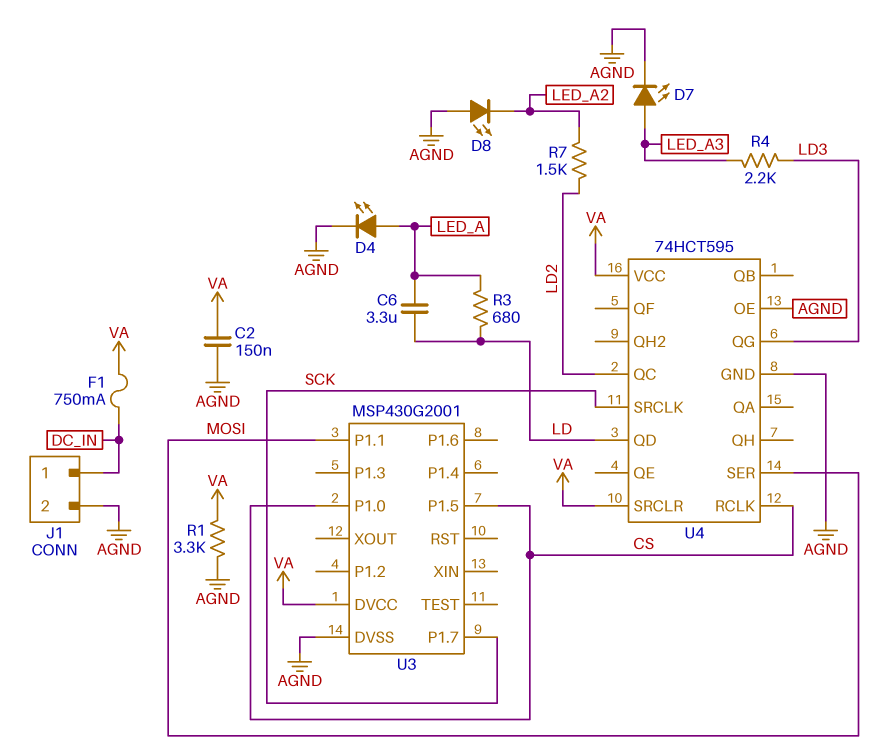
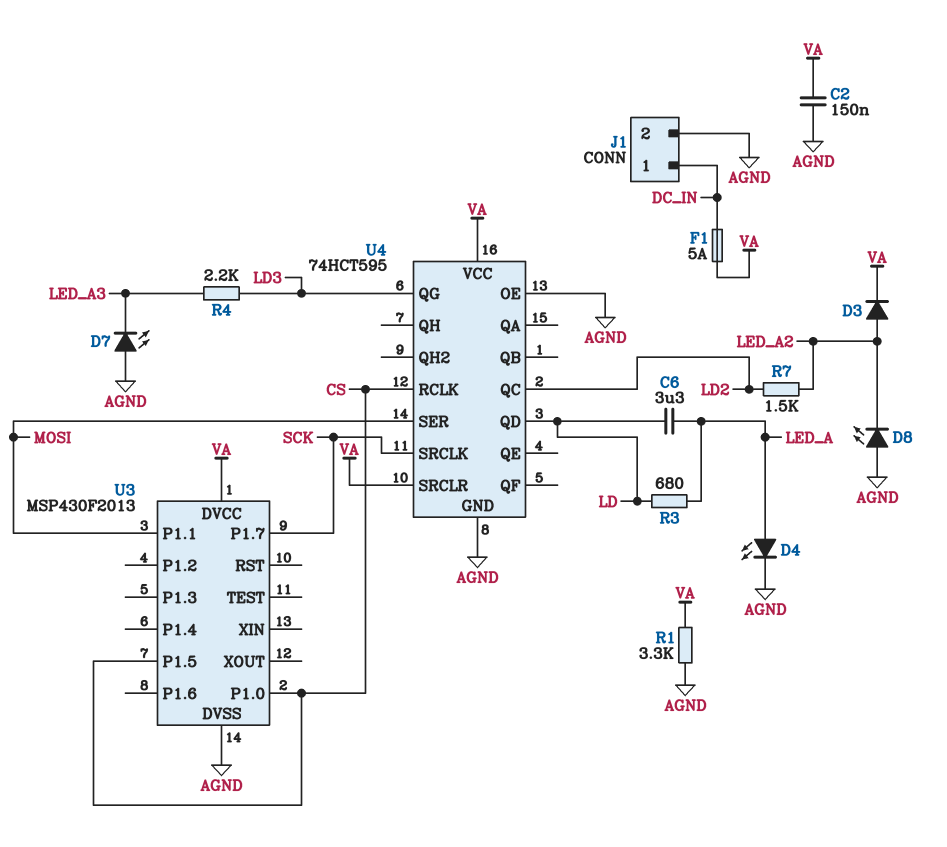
D3: none -> diode (A LED_A2, K VA)
D7: LED (A LED_A3, K AGND) -> LED (A AGND, K LED_A3)
F1: 750mA (DC_IN, VA) -> 5A (DC_IN, VA)
U3: MSP430G2001 -> MSP430F2013

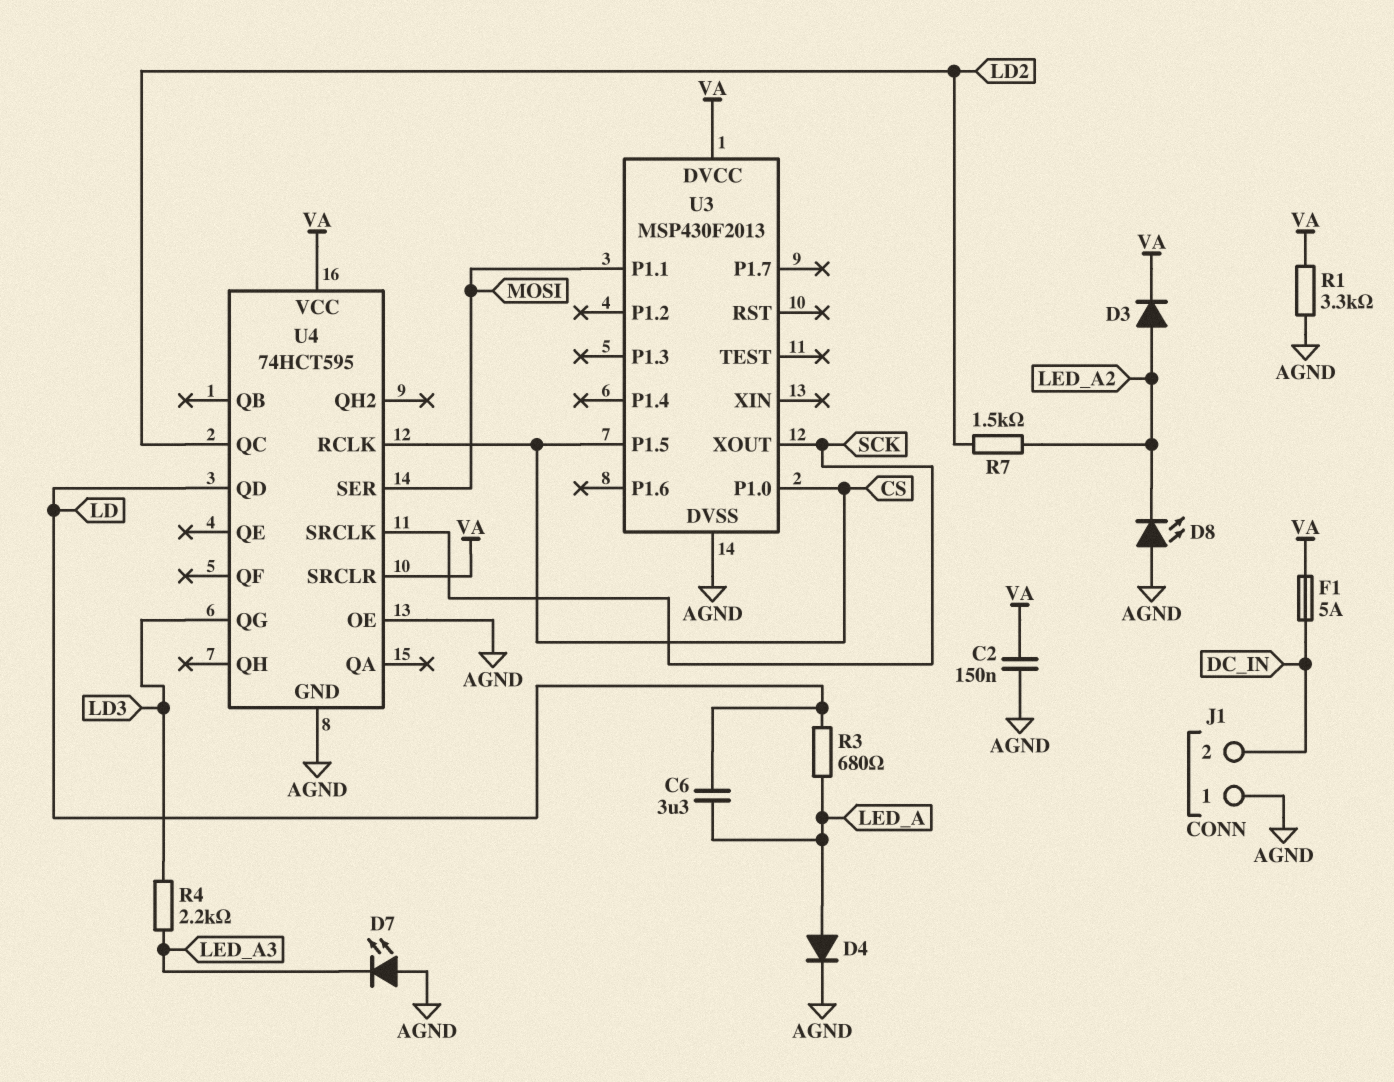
D4: LED (A LED_A, K AGND) -> diode (A LED_A, K AGND)
J1 pin 1: DC_IN -> AGND
J1 pin 2: AGND -> DC_IN
U3 pin P1.7: SCK -> none
U3 pin XOUT: none -> SCK

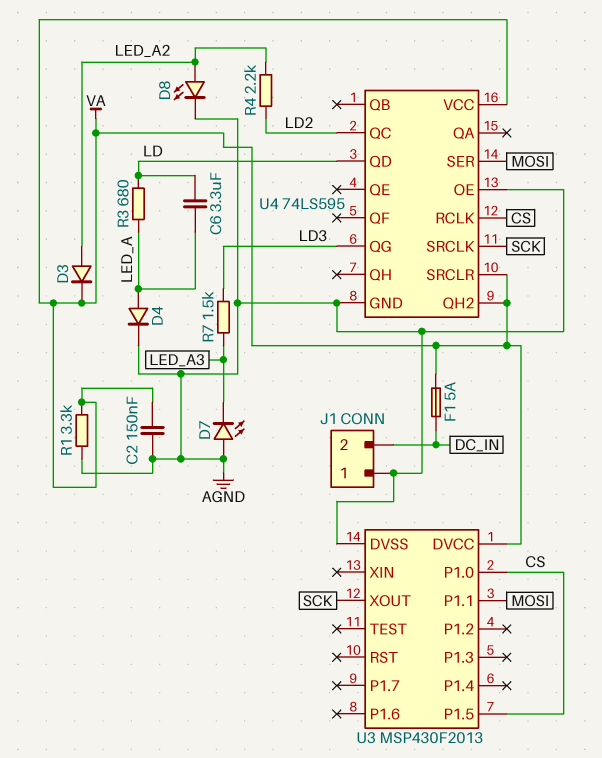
D8: LED (A AGND, K LED_A2) -> LED (A LED_A2, K AGND)
R4: 2.2k (LD3, LED_A3) -> 2.2k (LD2, LED_A2)
R7: 1.5k (LD2, LED_A2) -> 1.5k (LD3, LED_A3)
U4: 74HCT595 -> 74LS595
U4 pin QH2: none -> VA

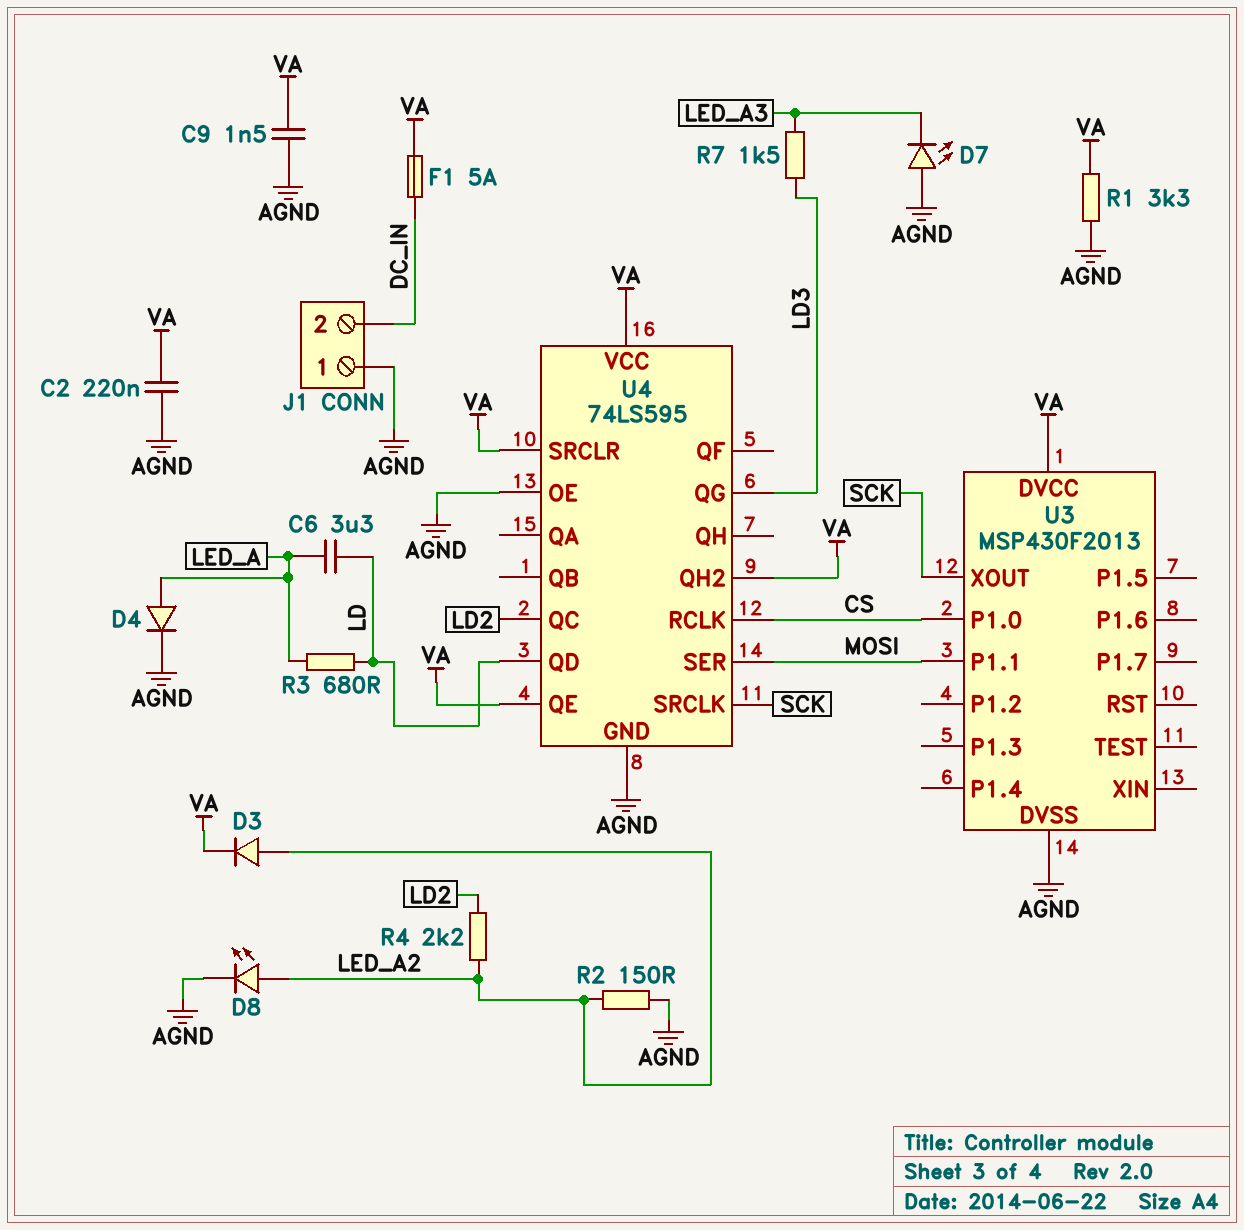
C2: 150nF (AGND, VA) -> 220nF (AGND, VA)
C9: none -> 1.5nF (AGND, VA)
R2: none -> 150 (AGND, LED_A2)
U3 pin P1.5: CS -> none
U4 pin QE: none -> VA

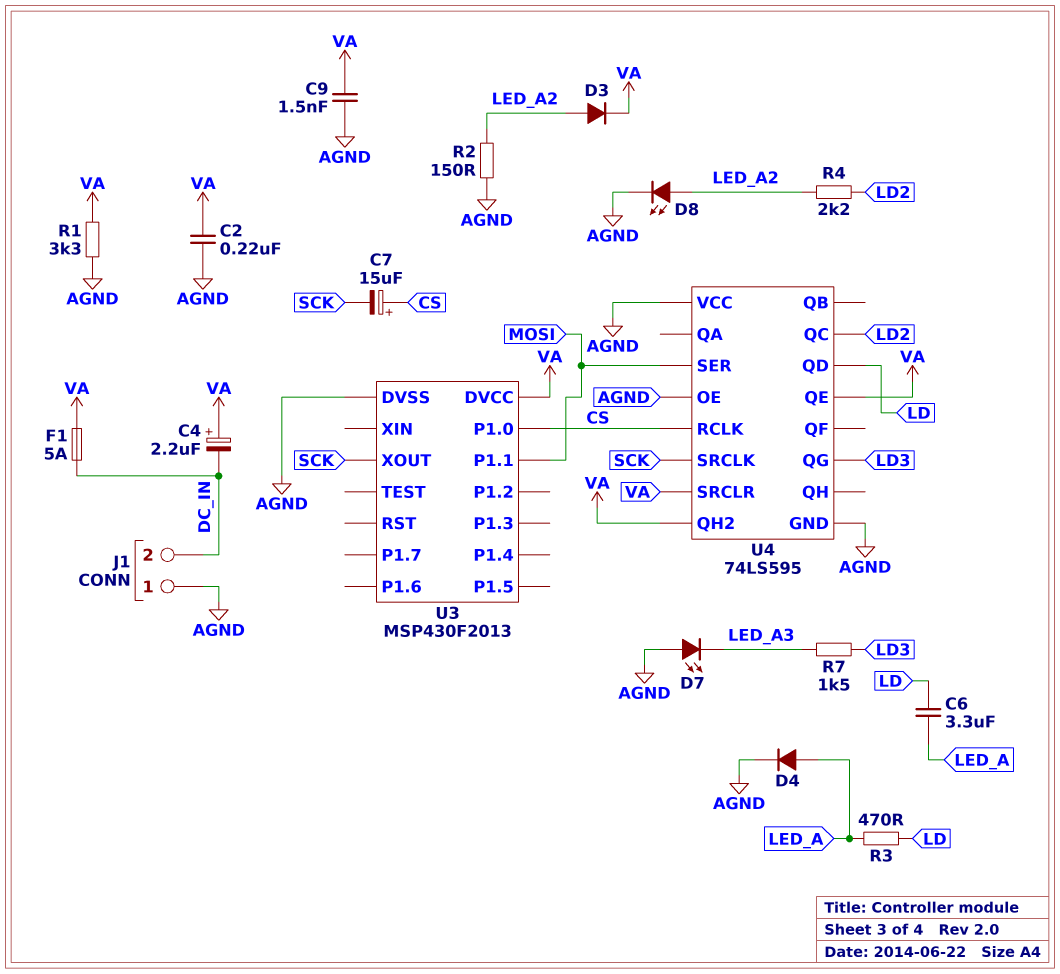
C4: none -> 2.2uF (plus VA, minus DC_IN)
C7: none -> 15uF (plus CS, minus SCK)
R3: 680 (LD, LED_A) -> 470 (LD, LED_A)
U4 pin VCC: VA -> AGND

